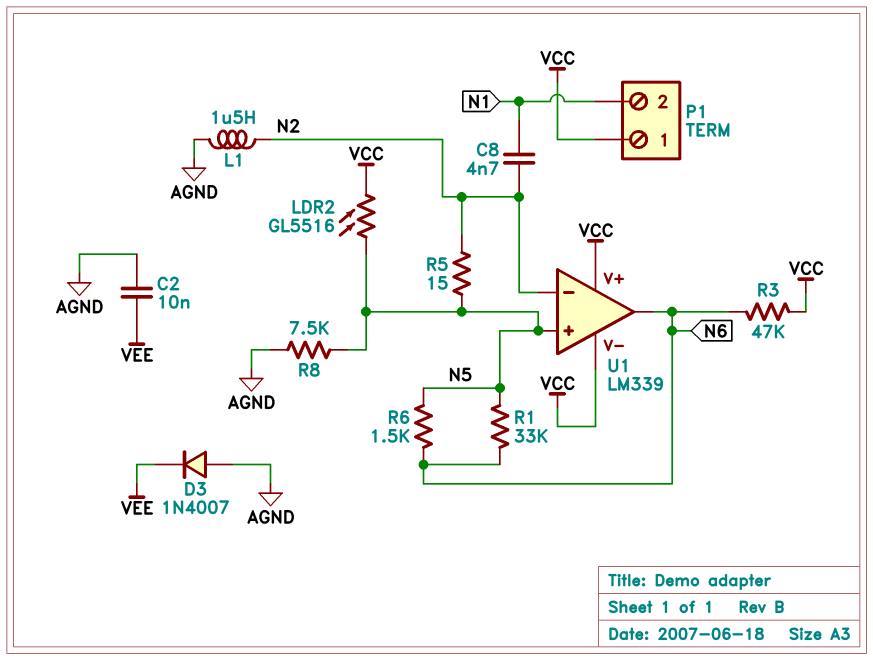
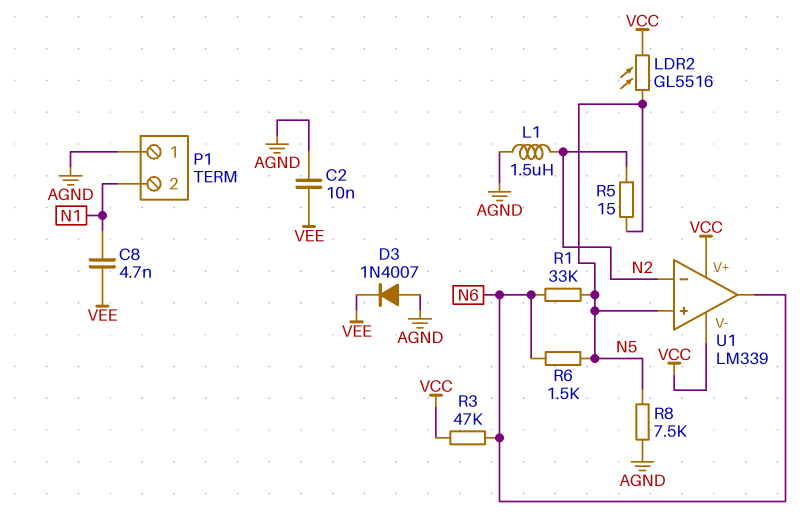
C8: 4.7nF (N1, N2) -> 4.7nF (N1, VEE)
P1 pin 1: VCC -> AGND

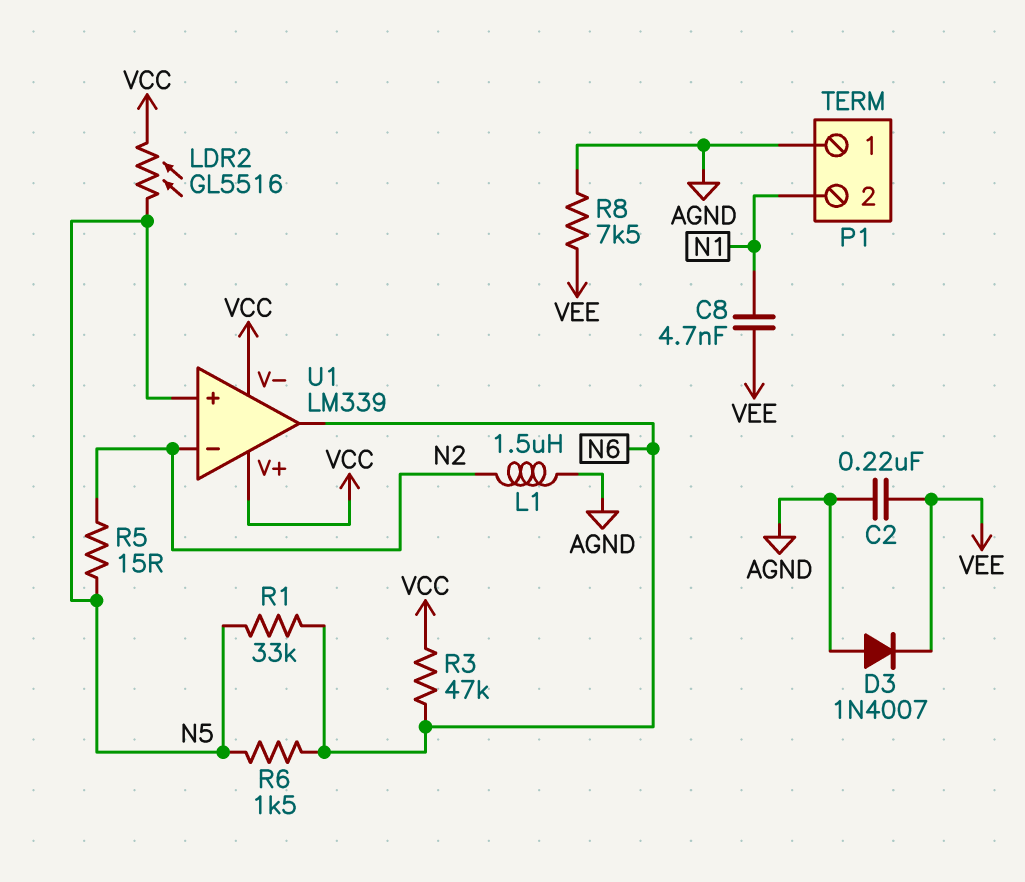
C2: 10nF (AGND, VEE) -> 220nF (AGND, VEE)
R8: 7.5k (AGND, N5) -> 7.5k (AGND, VEE)

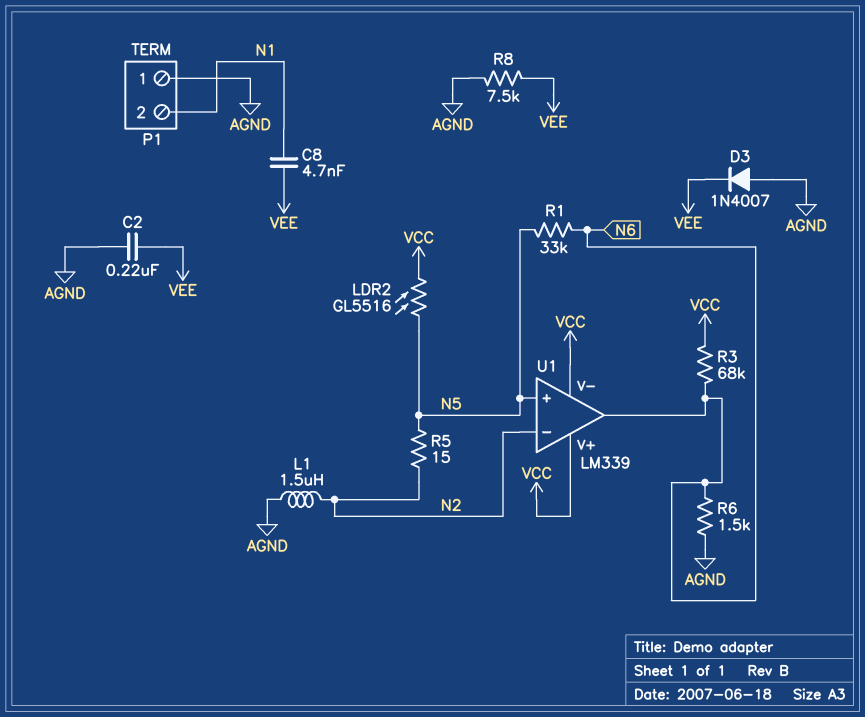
R3: 47k (N6, VCC) -> 68k (N6, VCC)
R6: 1.5k (N5, N6) -> 1.5k (AGND, N6)

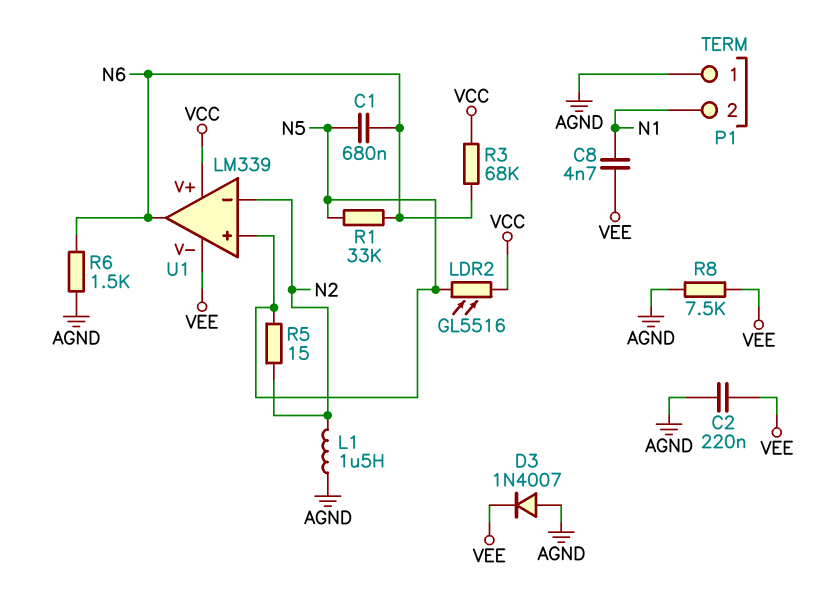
C1: none -> 680nF (N5, N6)
U1 pin V-: VCC -> VEE

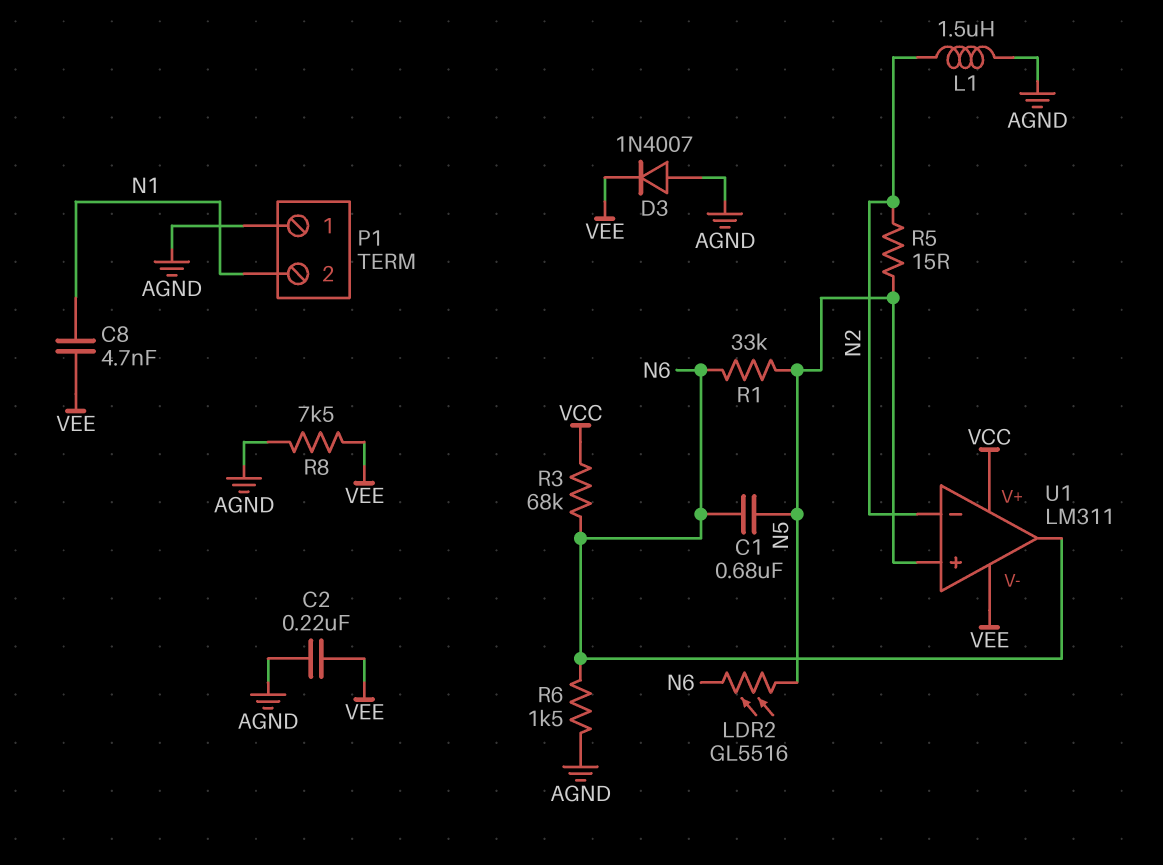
LDR2: GL5516 (N5, VCC) -> GL5516 (N5, N6)
U1: LM339 -> LM311

